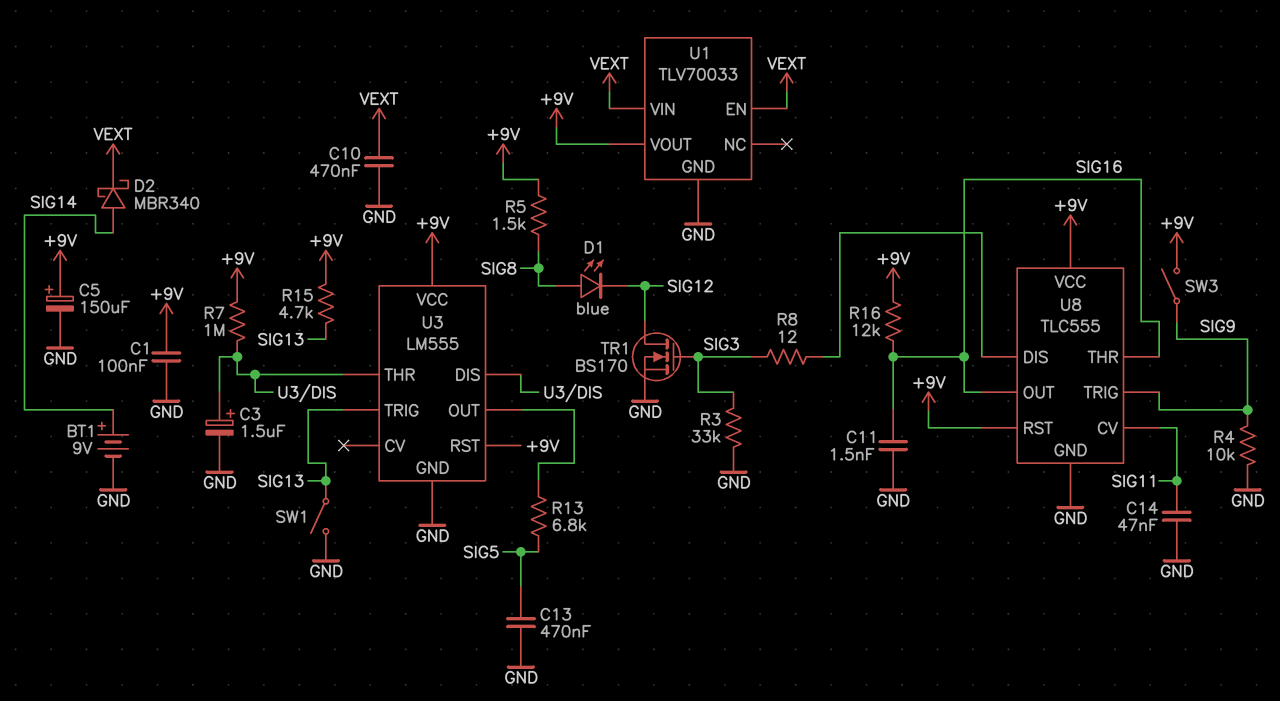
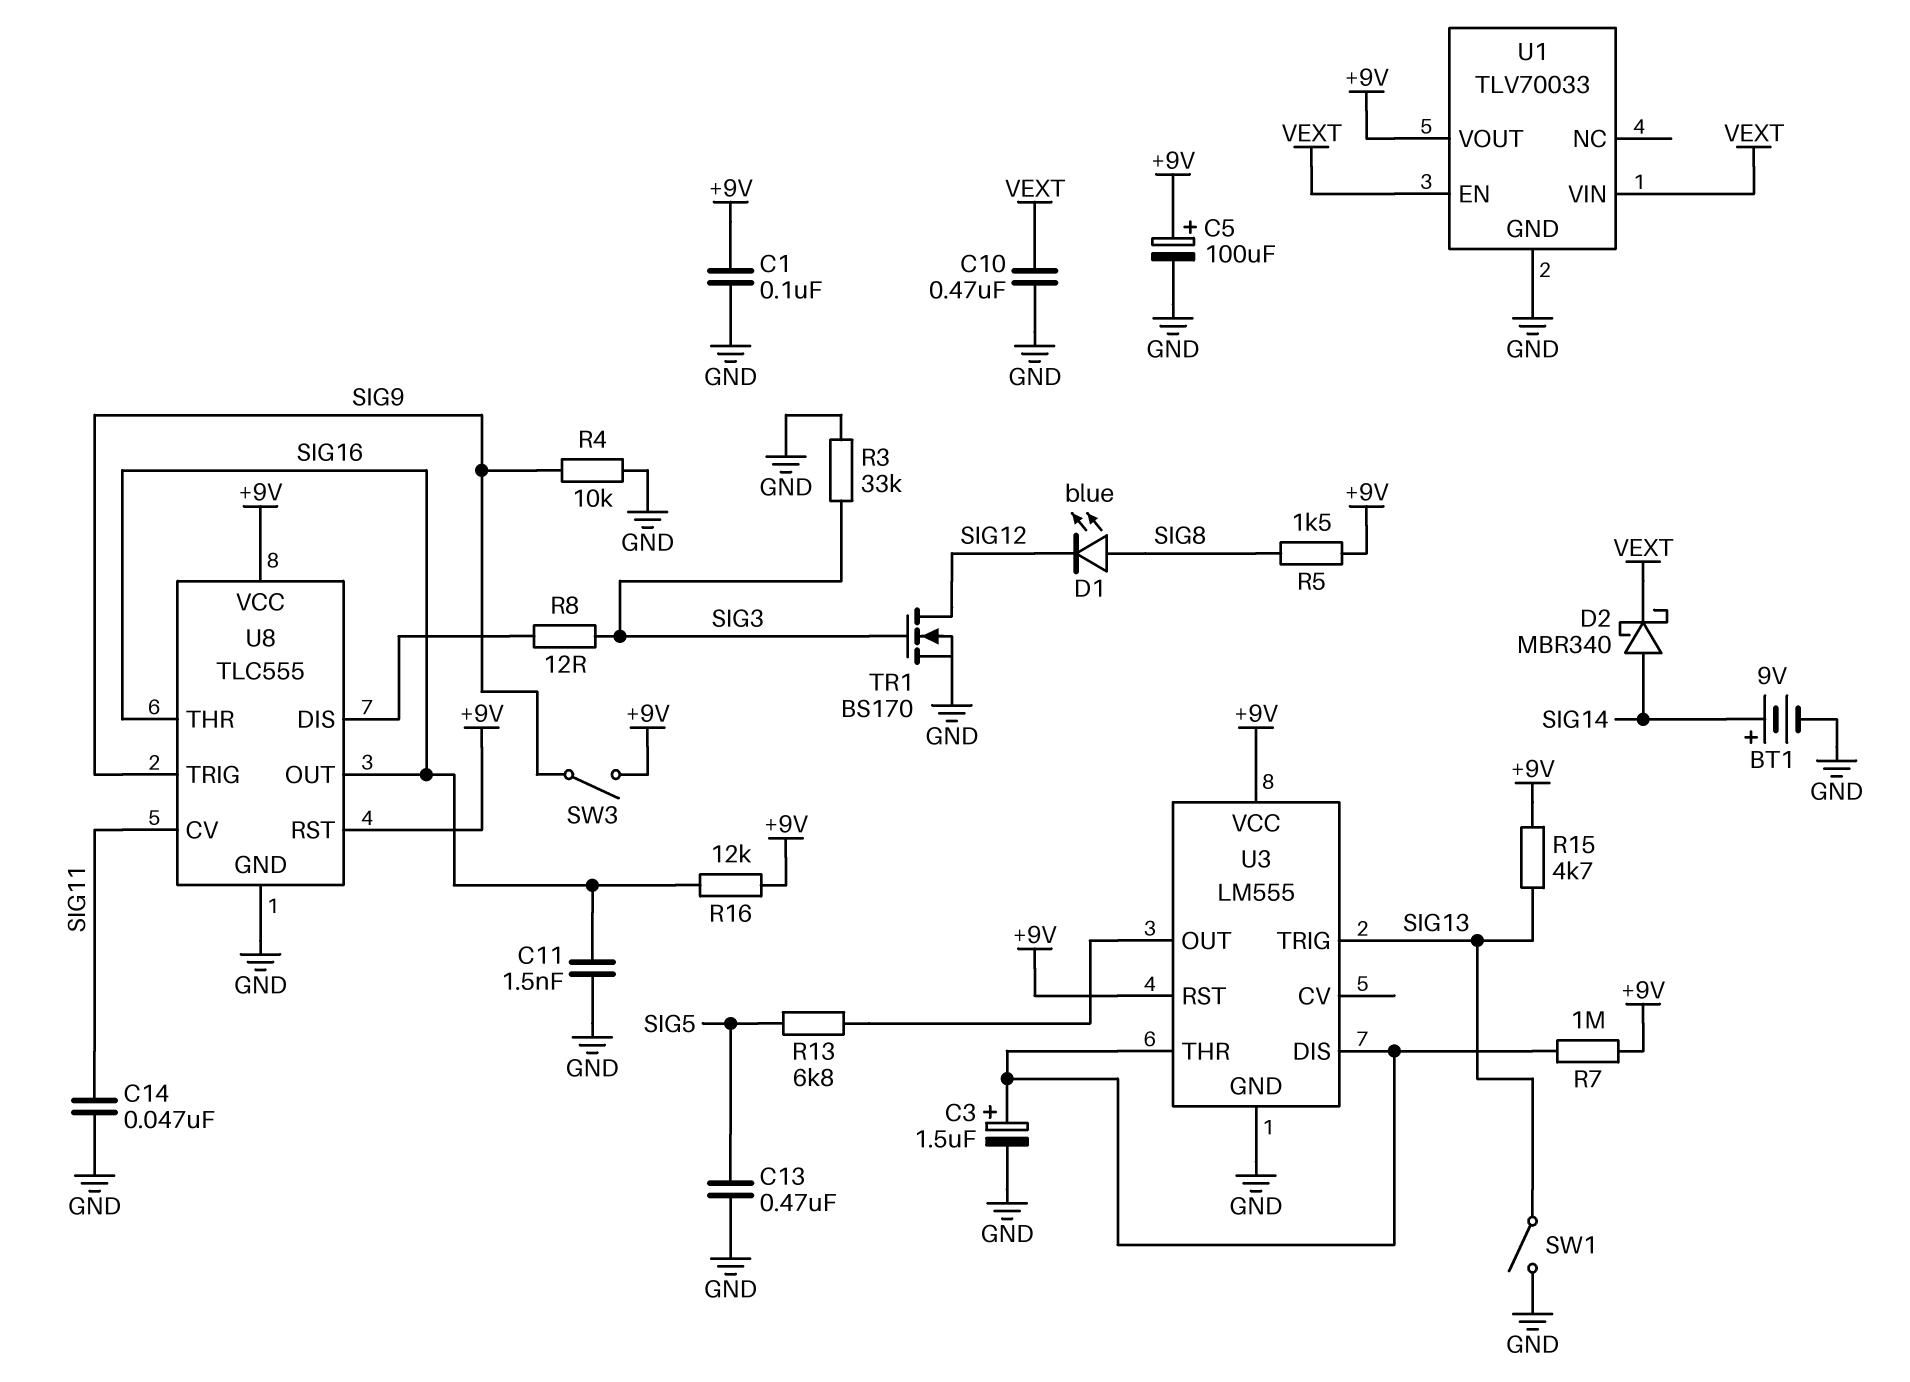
C5: 150uF (plus +9V, minus GND) -> 100uF (plus +9V, minus GND)

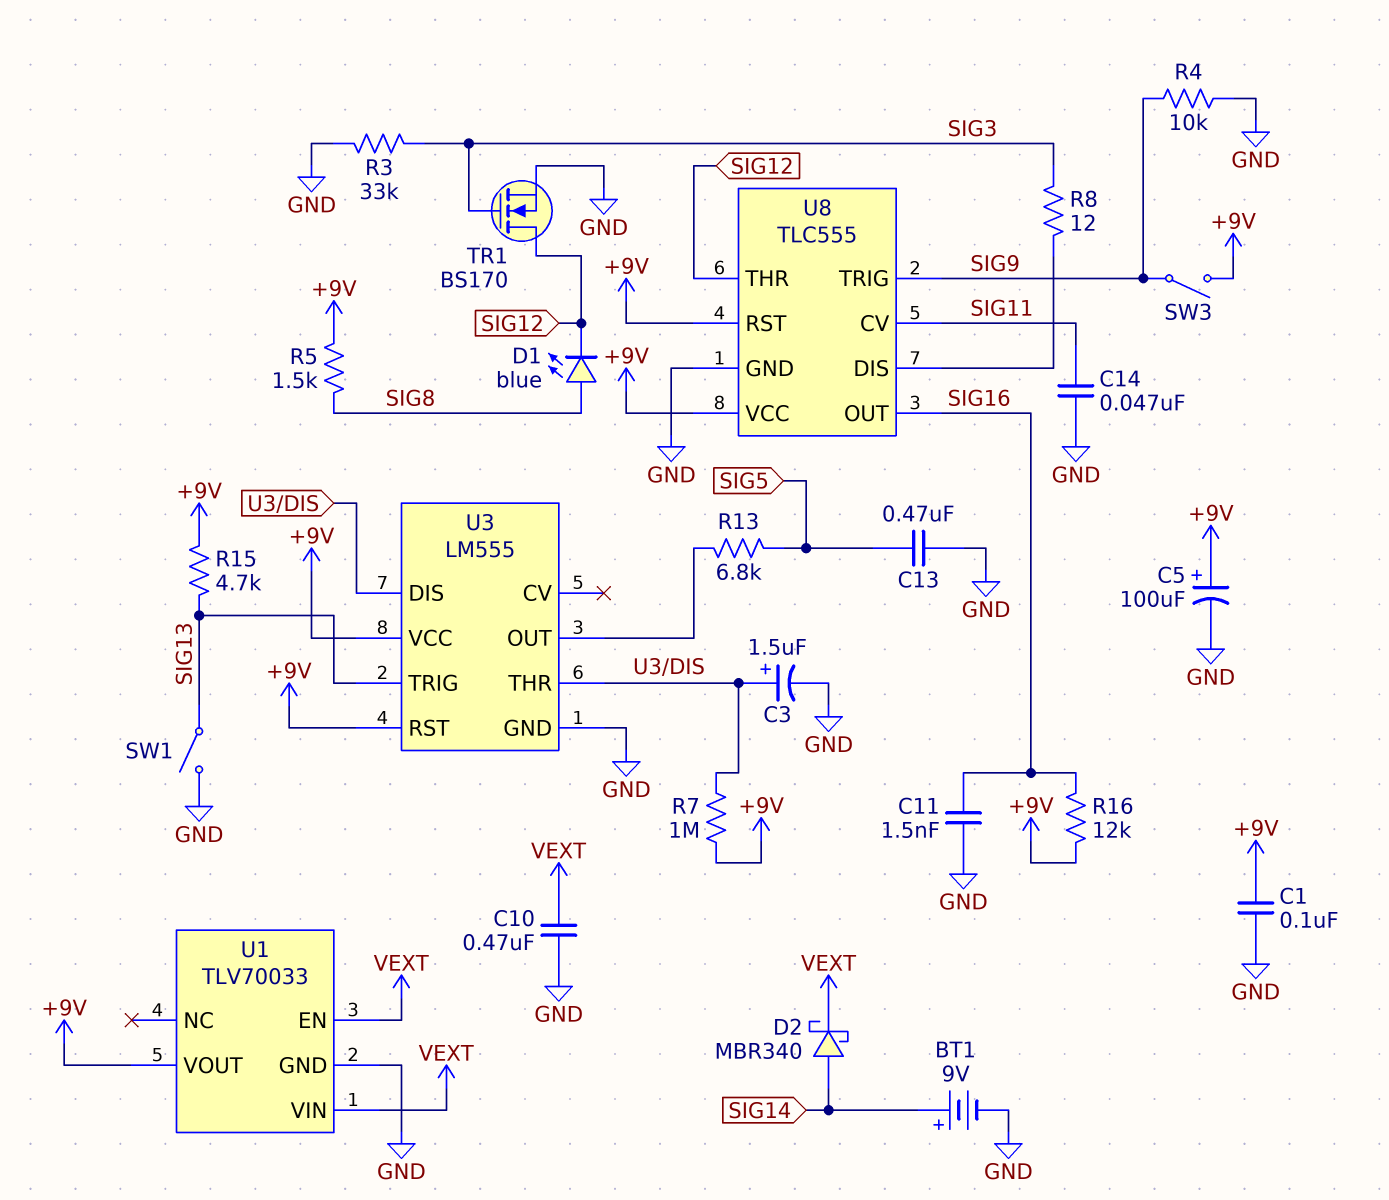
U8 pin THR: SIG16 -> SIG12

